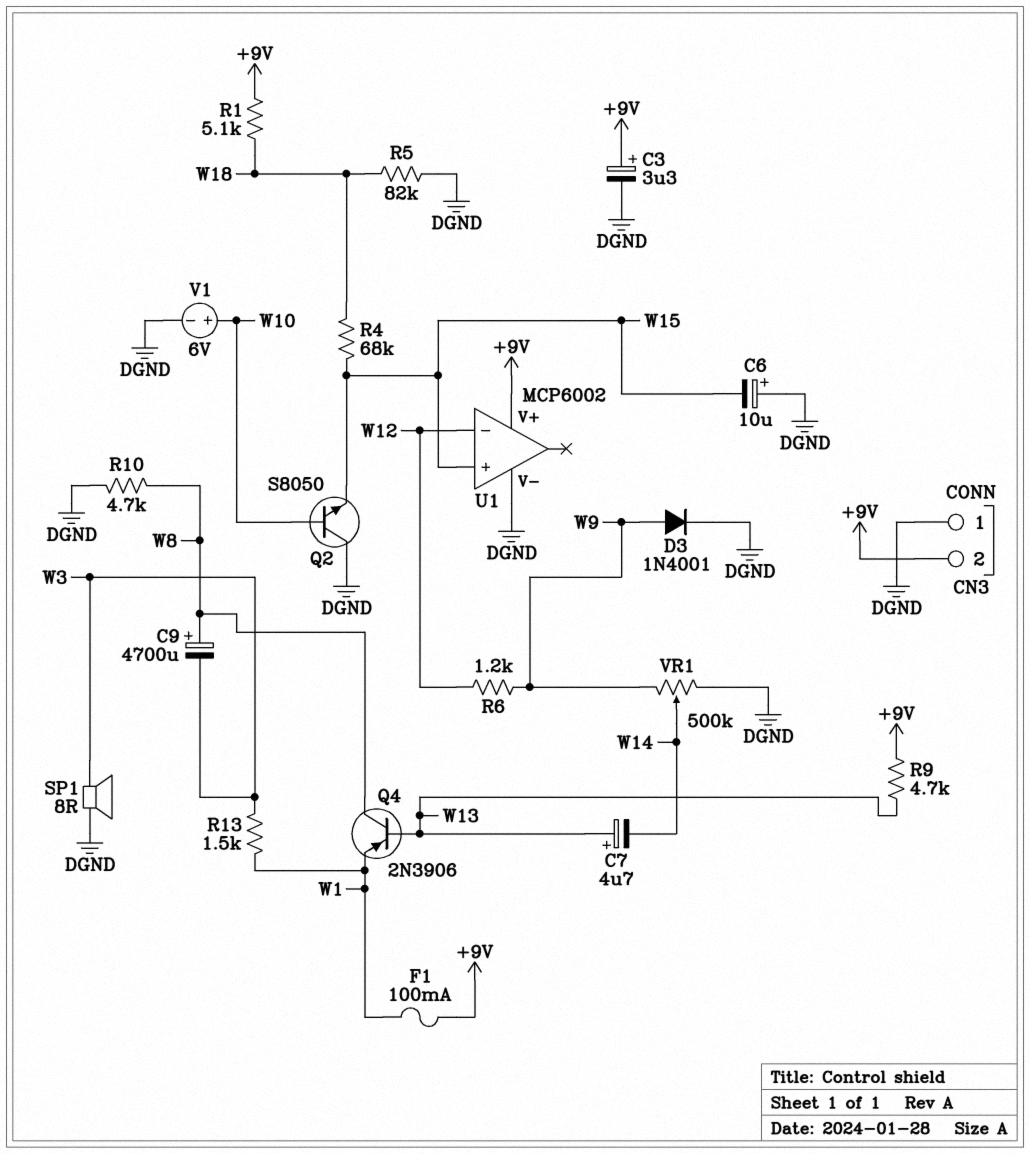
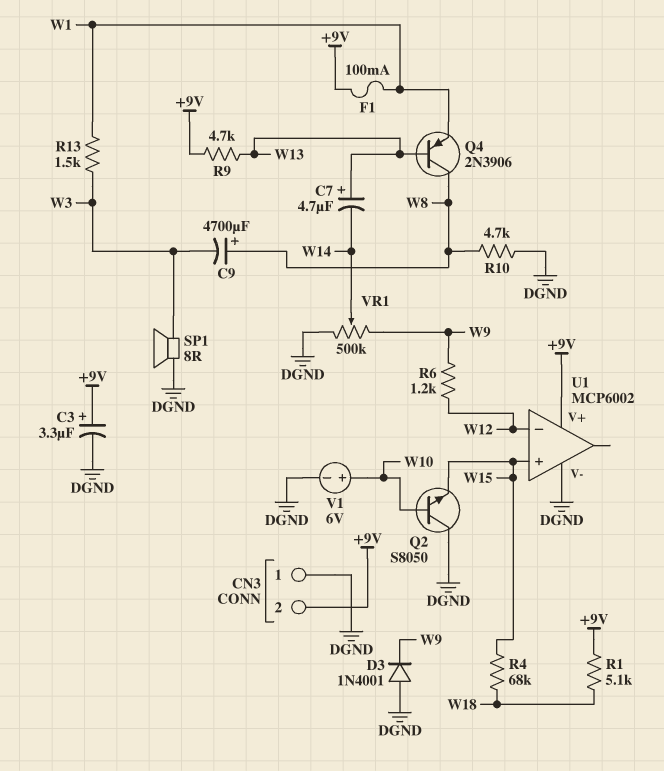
C6: 10uF (plus DGND, minus W15) -> none
D3: diode 1N4001 (A W9, K DGND) -> diode 1N4001 (A DGND, K W9)
R5: 82k (DGND, W18) -> none

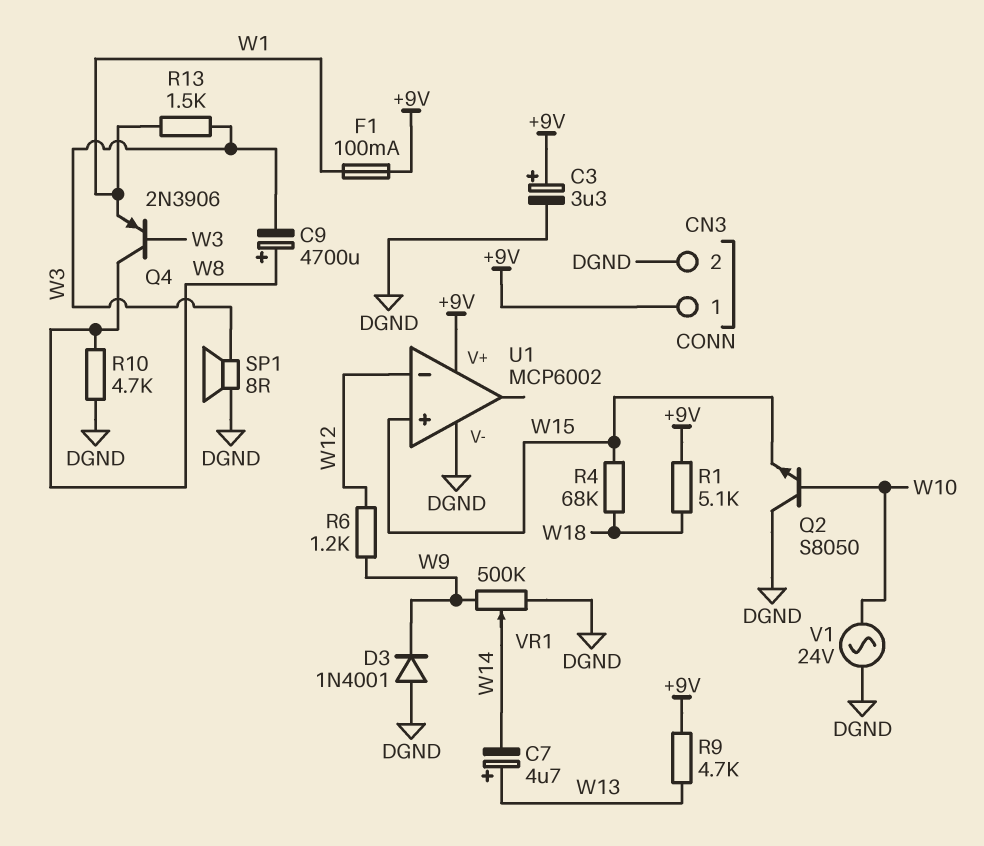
CN3 pin 1: DGND -> +9V
CN3 pin 2: +9V -> DGND
Q4: PNP 2N3906 (B W13, C W8, E W1) -> PNP 2N3906 (B W3, C W8, E W1)
V1: 6V (plus W10, minus DGND) -> AC 24V (DGND, W10)

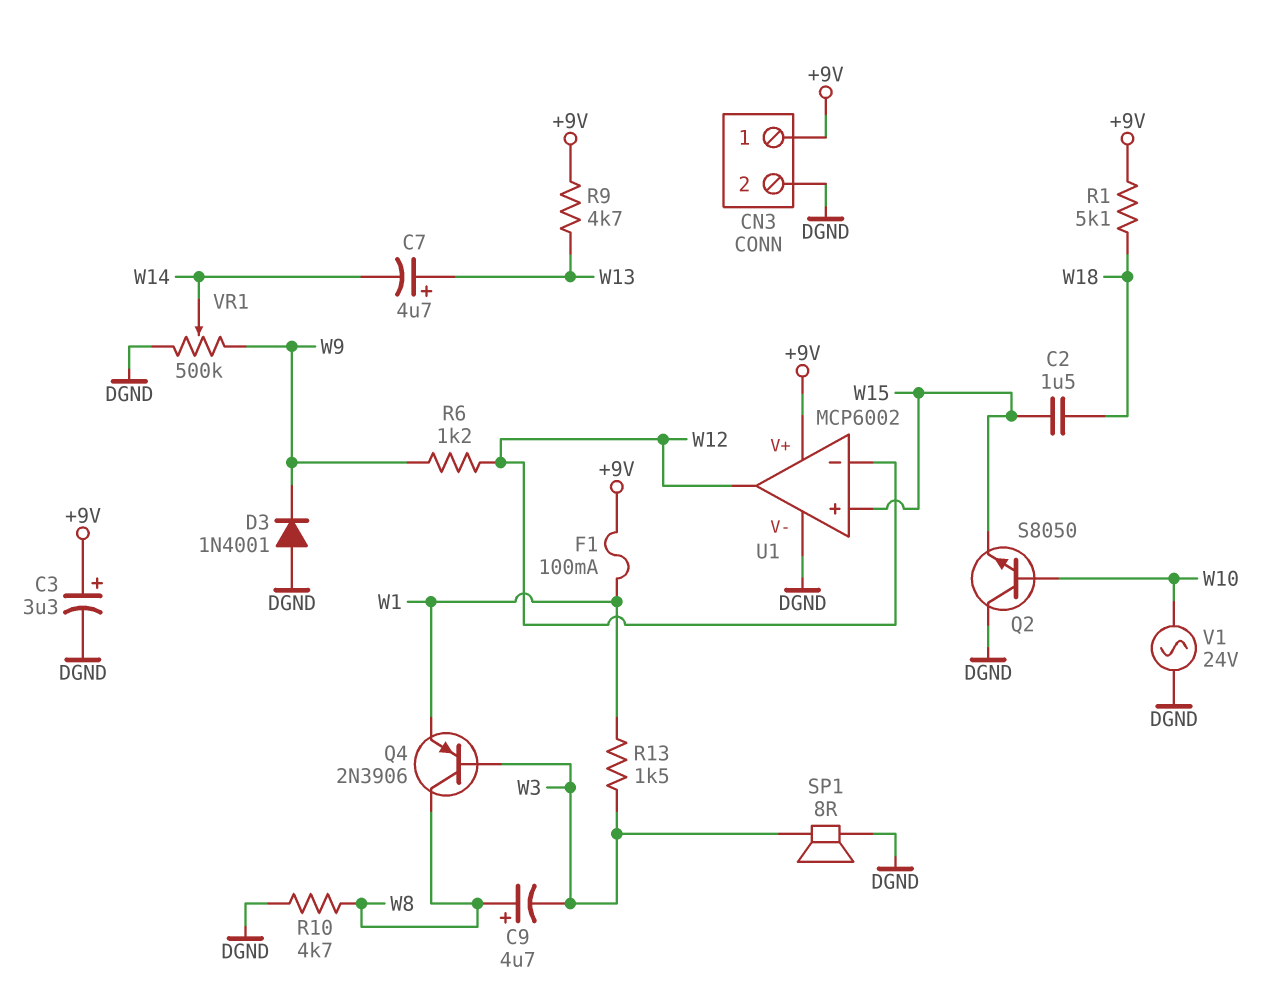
C2: none -> 1.5uF (W15, W18)
C9: 4700uF (plus W8, minus W3) -> 4.7uF (plus W8, minus W3)
R4: 68k (W15, W18) -> none
U1 pin out: none -> W12

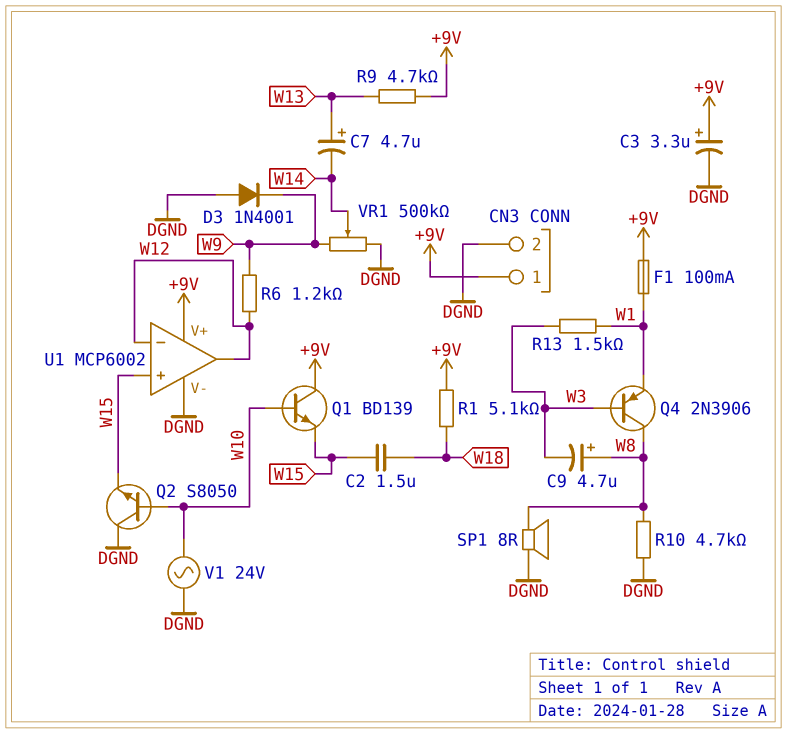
Q1: none -> NPN BD139 (B W10, C +9V, E W15)
SP1: speaker 8R (DGND, W3) -> speaker 8R (DGND, W8)

